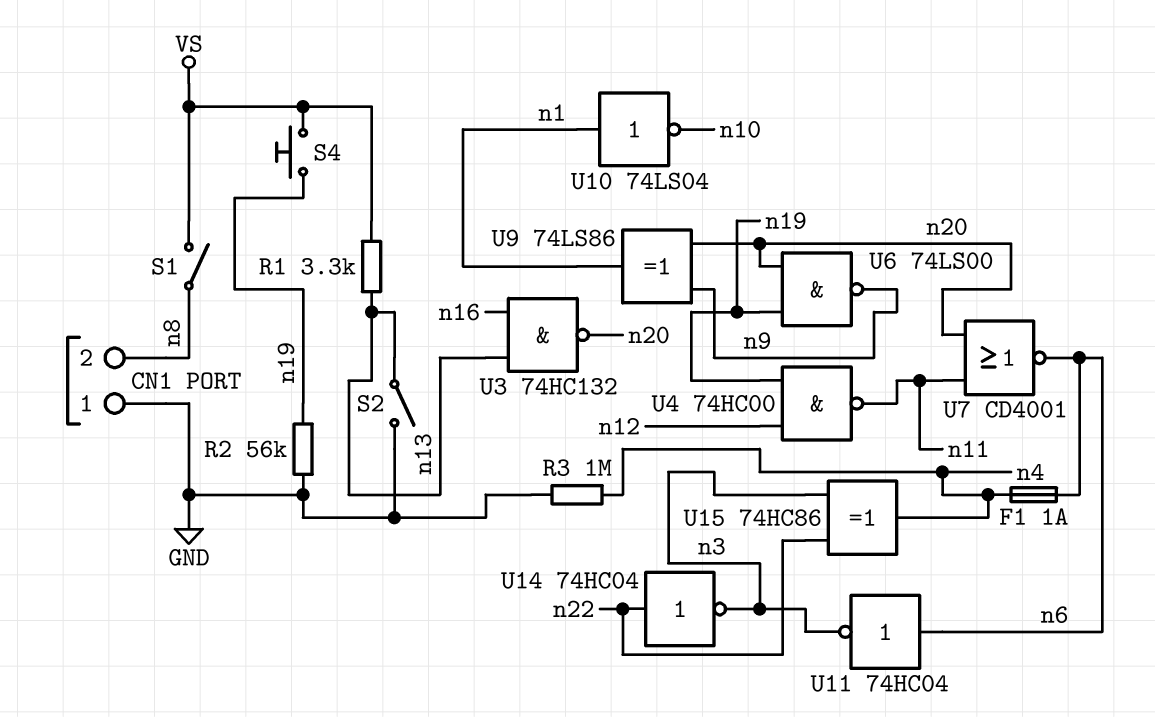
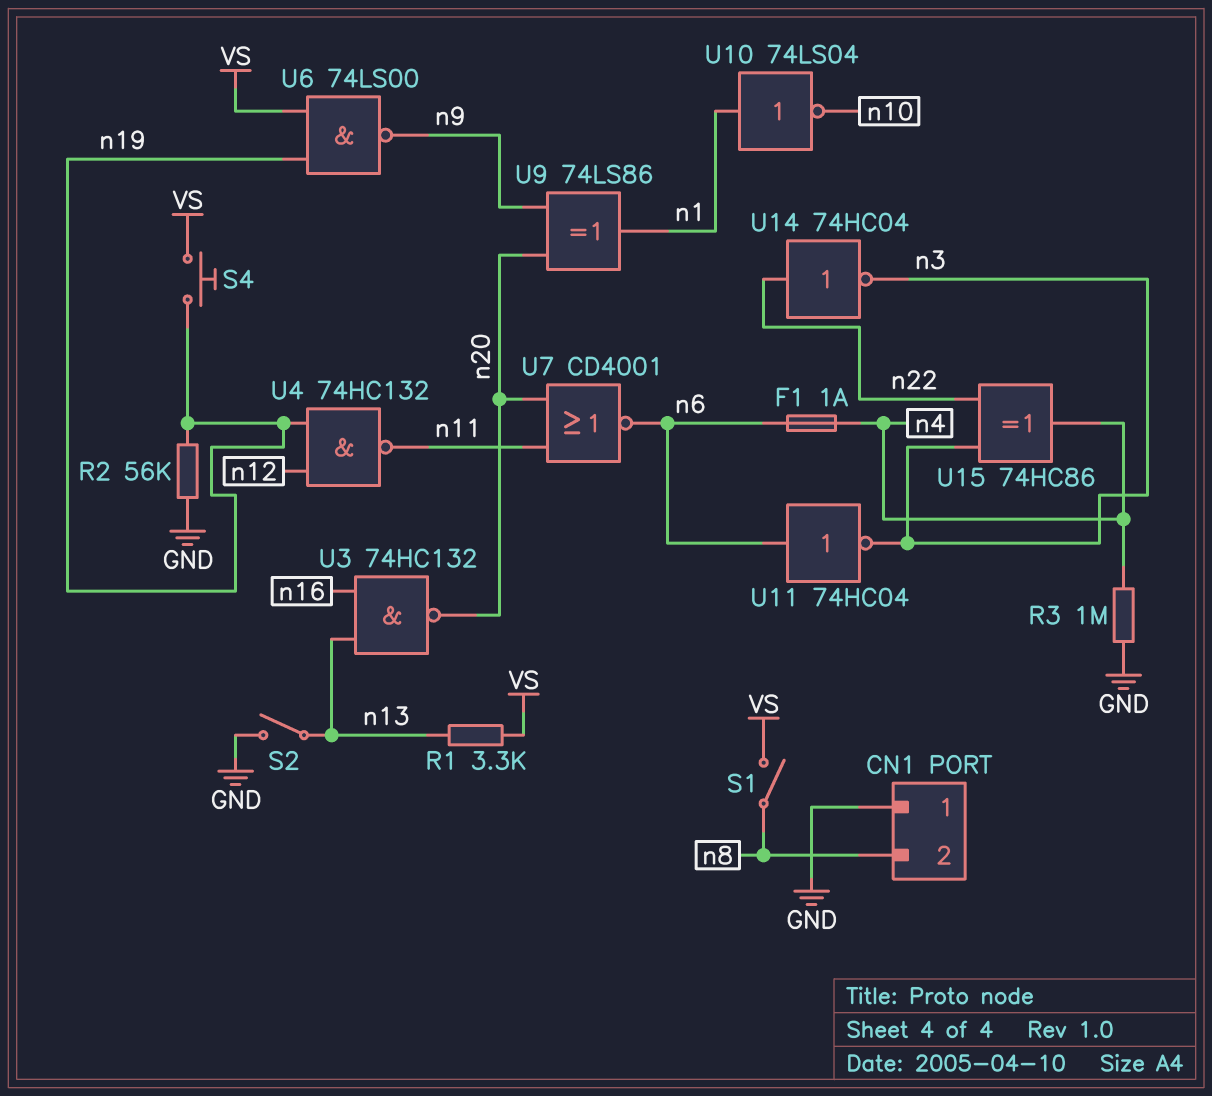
U4: NAND 74HC00 (in n12, in n19, out n11) -> NAND 74HC132 (in n12, in n19, out n11)
U6: NAND 74LS00 (in n19, in n20, out n9) -> NAND 74LS00 (in VS, in n19, out n9)

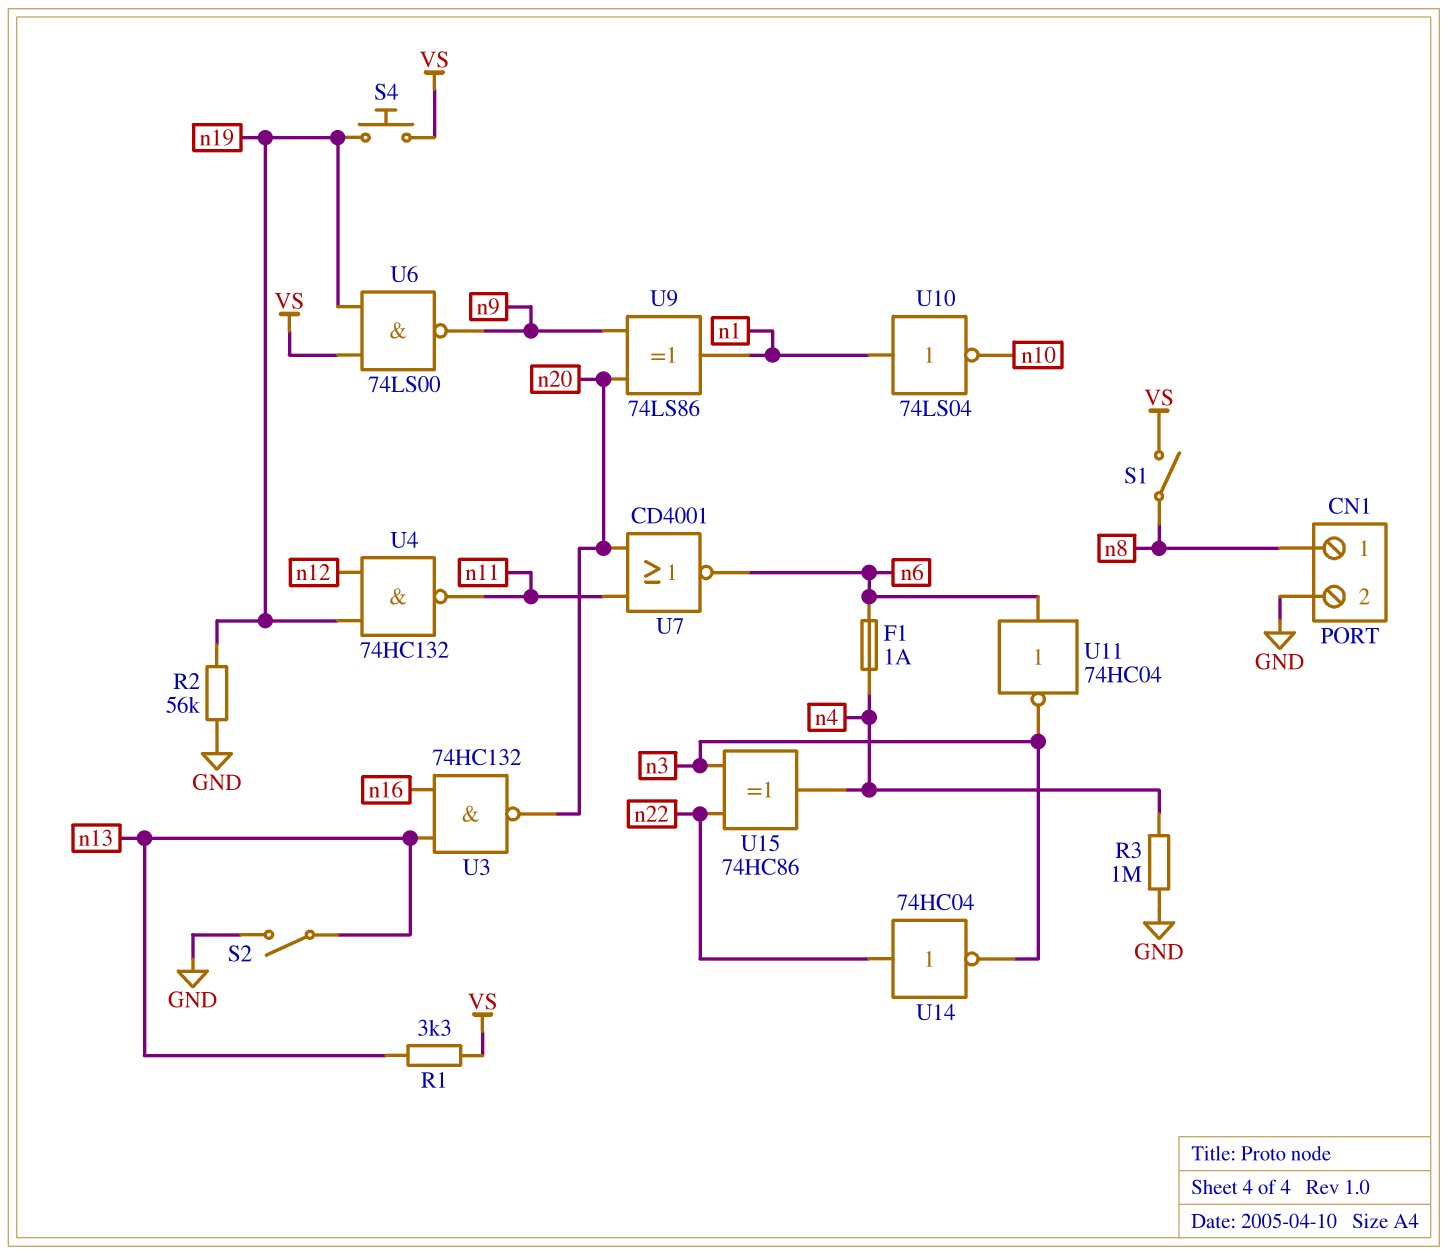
CN1 pin 1: GND -> n8
CN1 pin 2: n8 -> GND

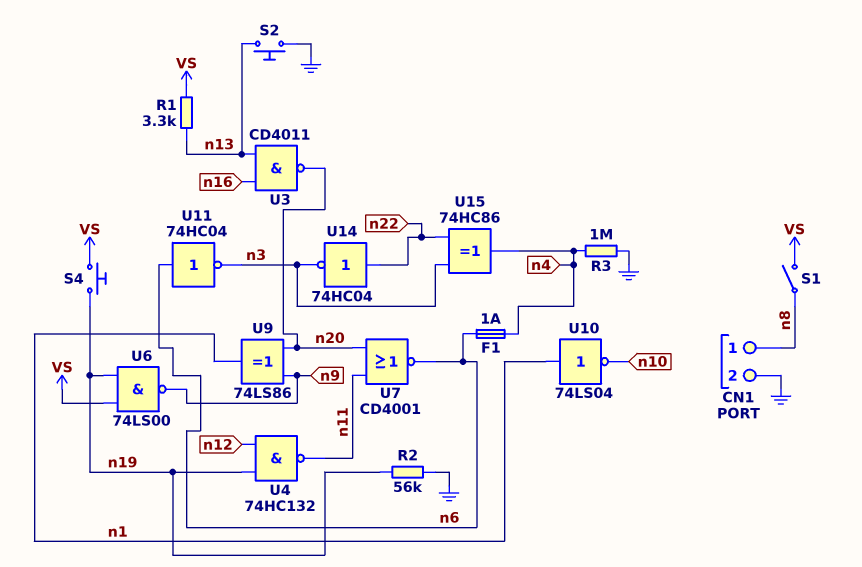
S2: switch (GND, n13) -> button (GND, n13)
U3: NAND 74HC132 (in n13, in n16, out n20) -> NAND CD4011 (in n13, in n16, out n20)

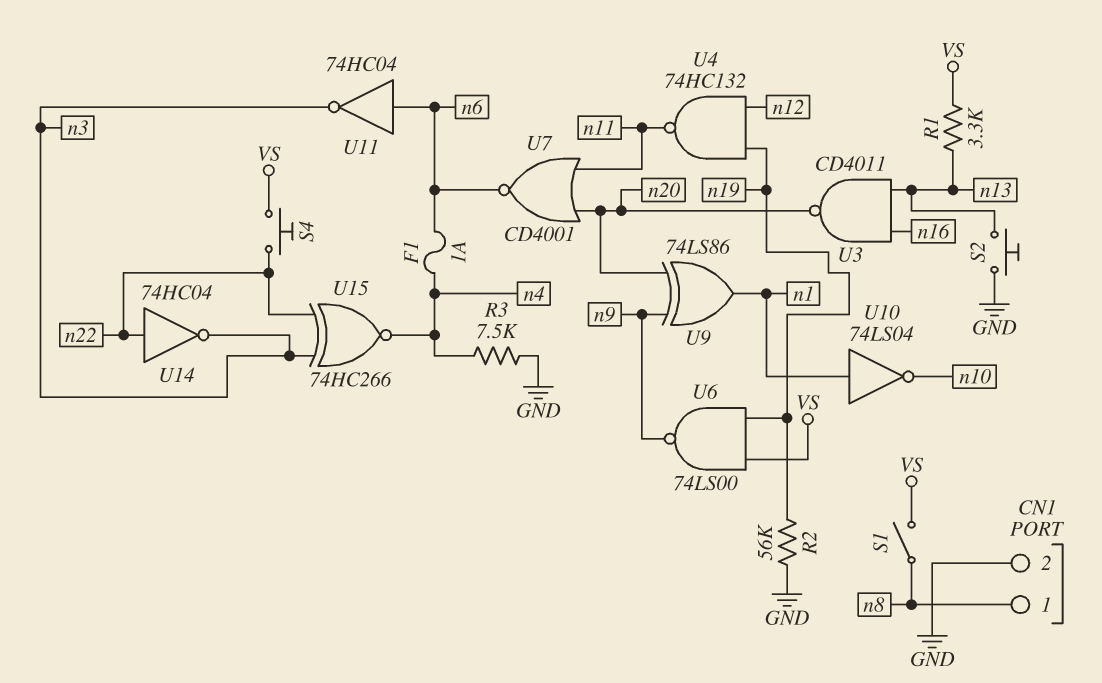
R3: 1M (GND, n4) -> 7.5k (GND, n4)
S4: button (VS, n19) -> button (VS, n22)
U15: XOR 74HC86 (in n3, in n22, out n4) -> XNOR 74HC266 (in n3, in n22, out n4)

